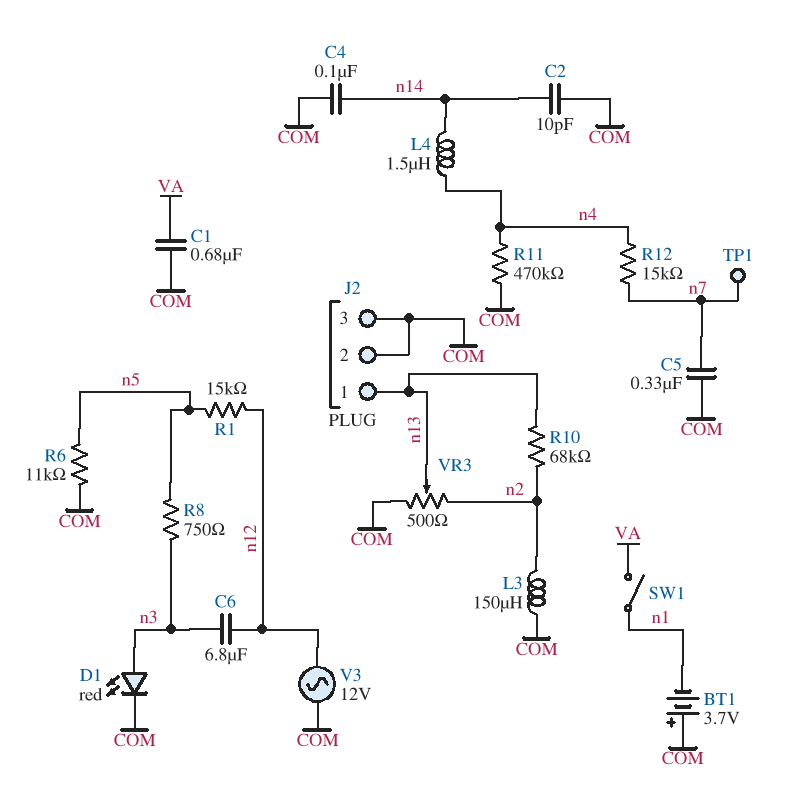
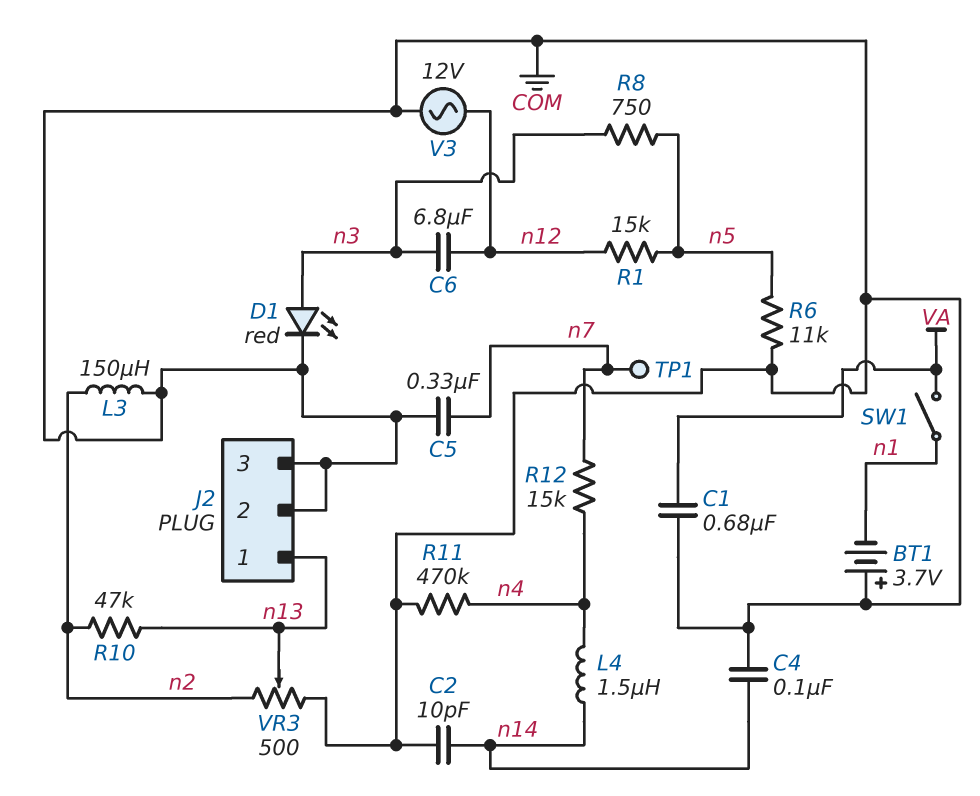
R10: 68k (n2, n13) -> 47k (n2, n13)

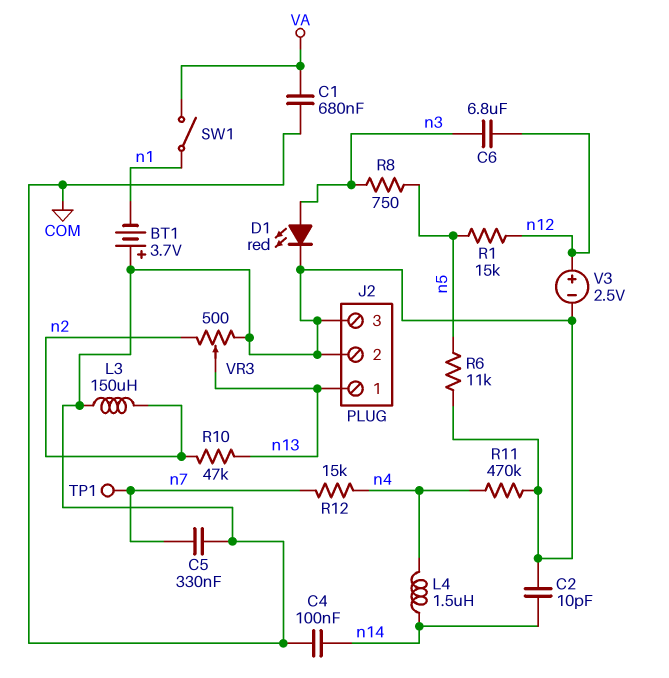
V3: AC 12V (COM, n12) -> 2.5V (plus n12, minus COM)

